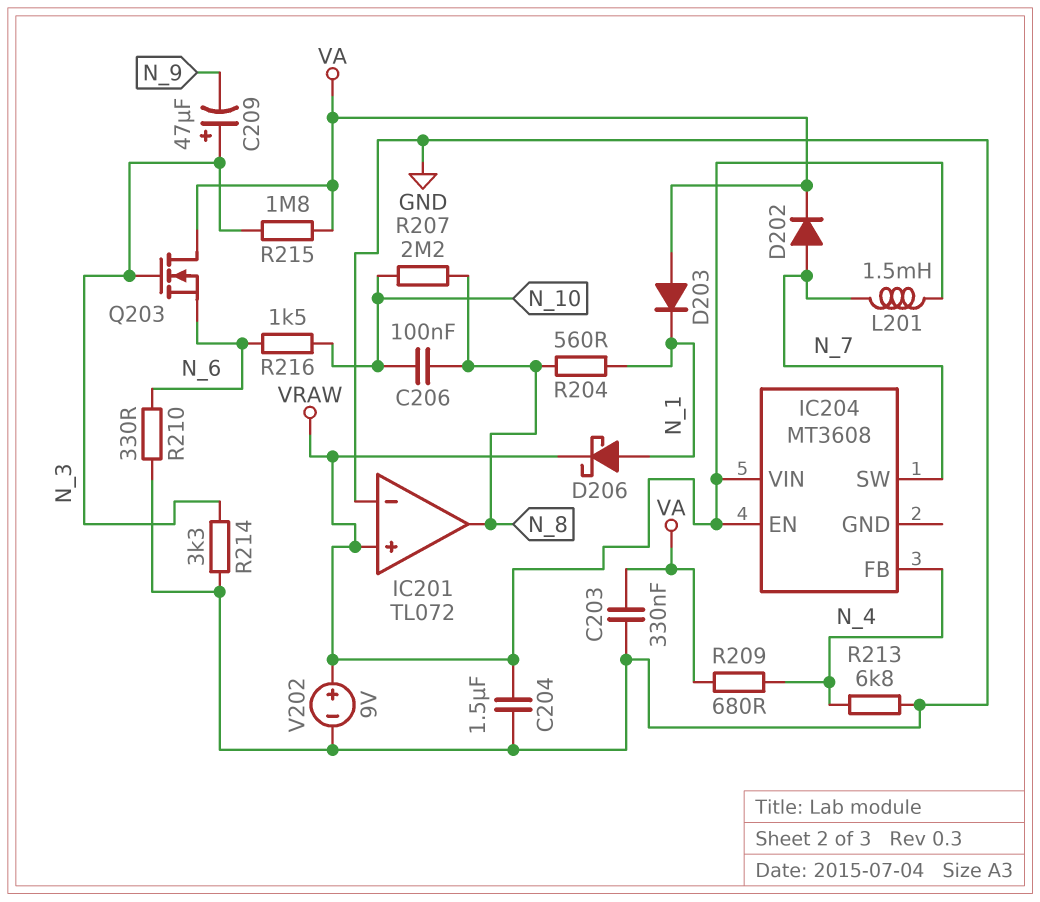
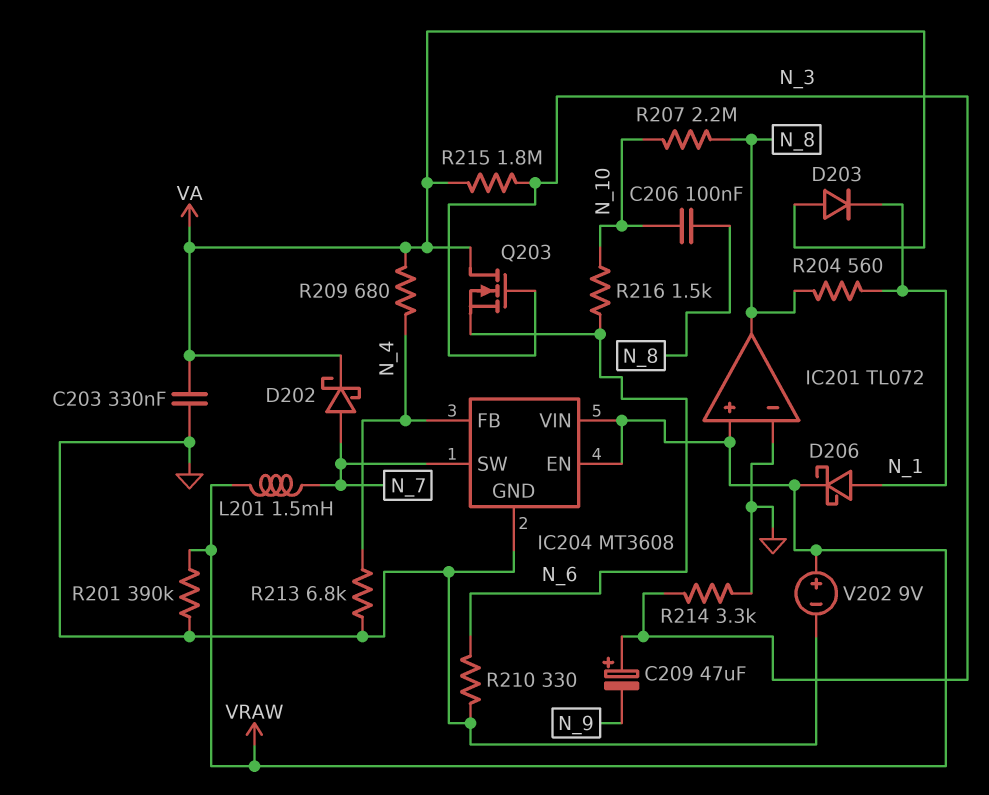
C204: 1.5uF (GND, VRAW) -> none
D202: diode (A N_7, K VA) -> schottky (A N_7, K VA)
IC204 pin GND: none -> GND
R201: none -> 390k (GND, VRAW)

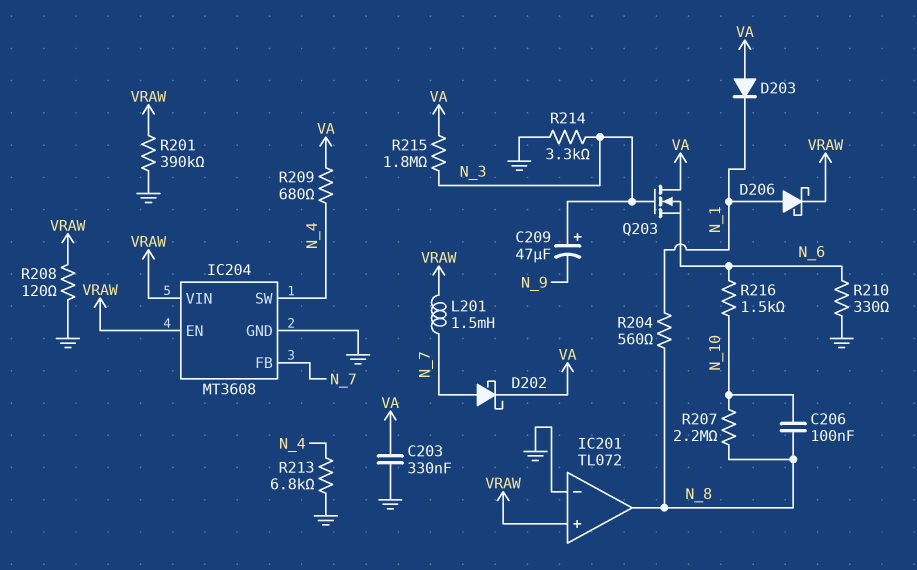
IC204 pin FB: N_4 -> N_7
IC204 pin SW: N_7 -> N_4
R208: none -> 120 (GND, VRAW)
V202: 9V (plus VRAW, minus GND) -> none

